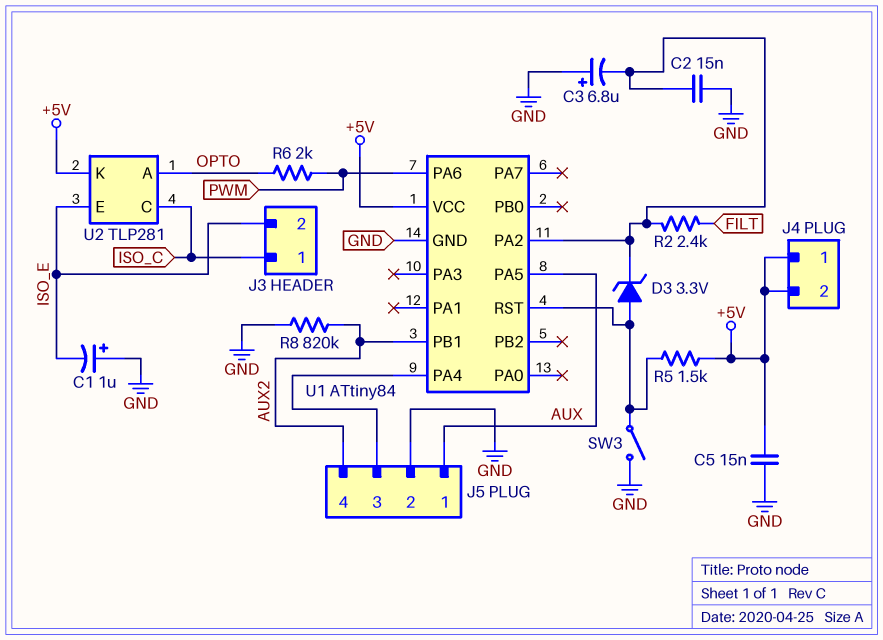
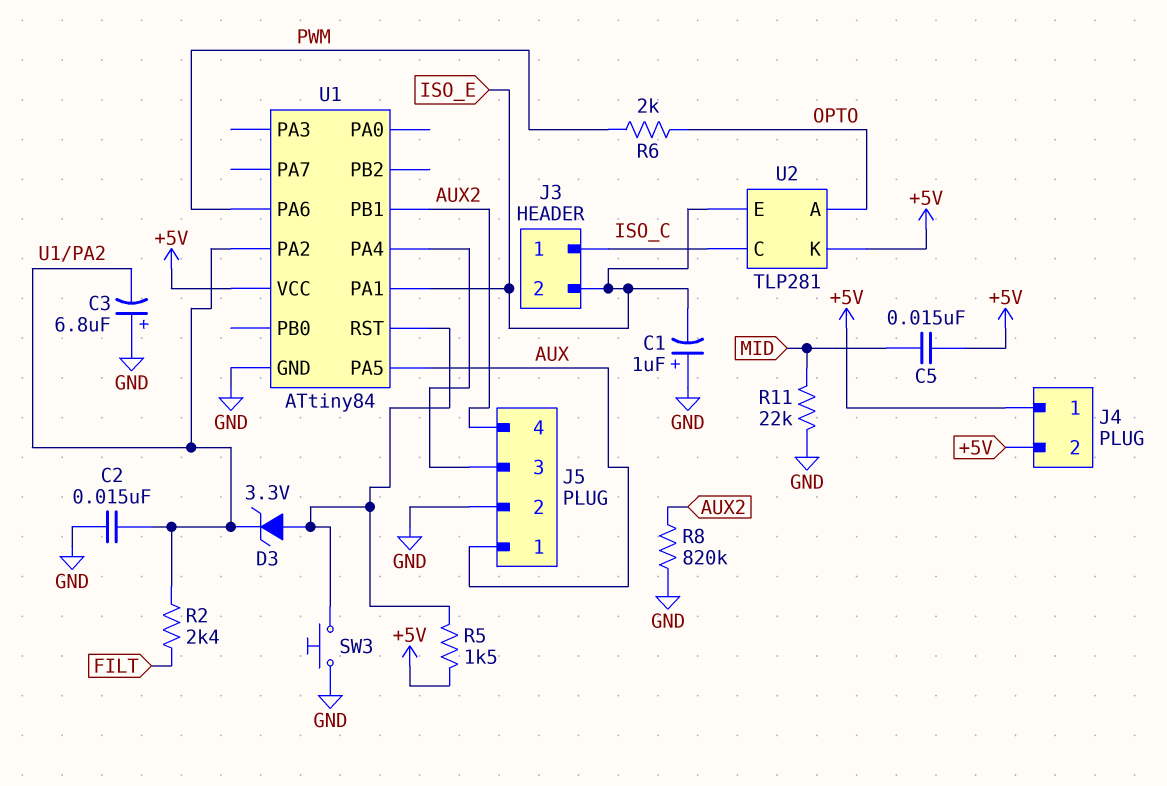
C5: 15nF (+5V, GND) -> 15nF (+5V, MID)
R11: none -> 22k (GND, MID)
SW3: switch (GND, U1/RST) -> button (GND, U1/RST)
U1 pin PA1: none -> ISO_E

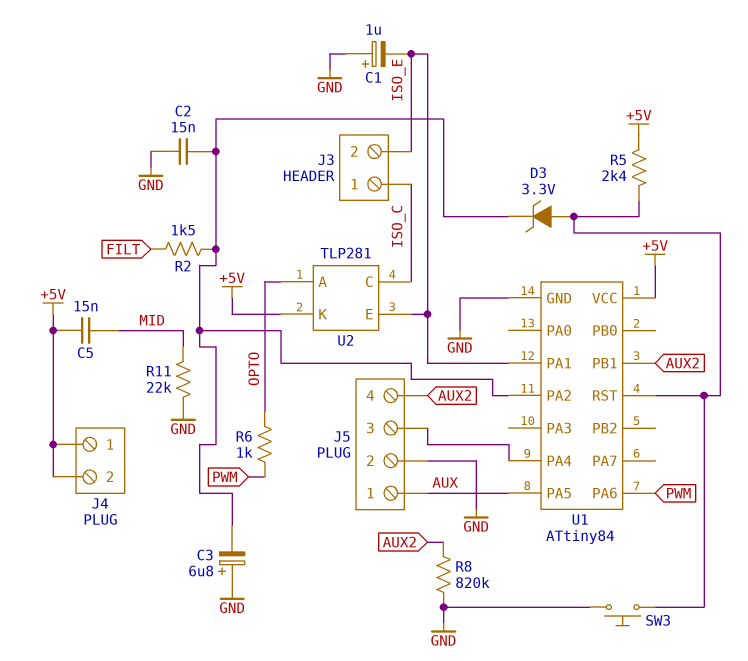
R2: 2.4k (FILT, U1/PA2) -> 1.5k (FILT, U1/PA2)
R5: 1.5k (+5V, U1/RST) -> 2.4k (+5V, U1/RST)
R6: 2k (OPTO, PWM) -> 1k (OPTO, PWM)

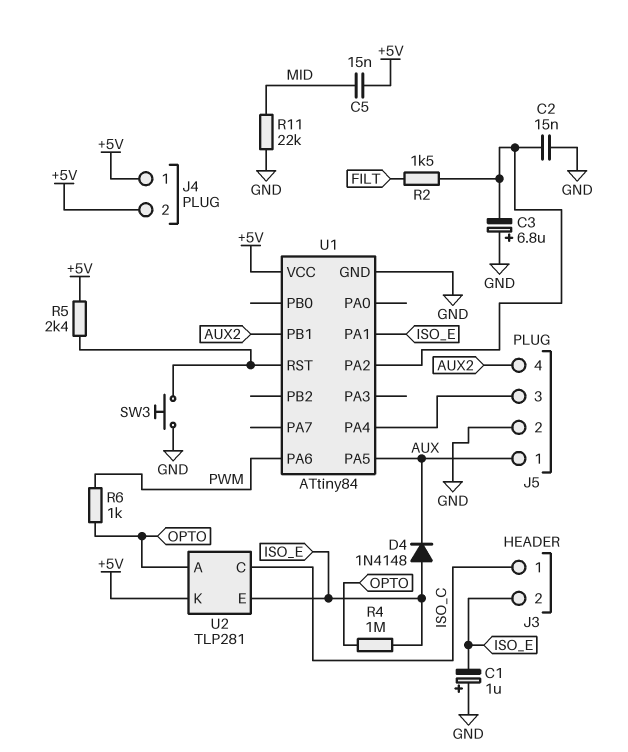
D3: zener 3.3V (A U1/RST, K U1/PA2) -> none
D4: none -> diode 1N4148 (A ISO_E, K AUX)
R4: none -> 1M (ISO_E, OPTO)
R8: 820k (AUX2, GND) -> none

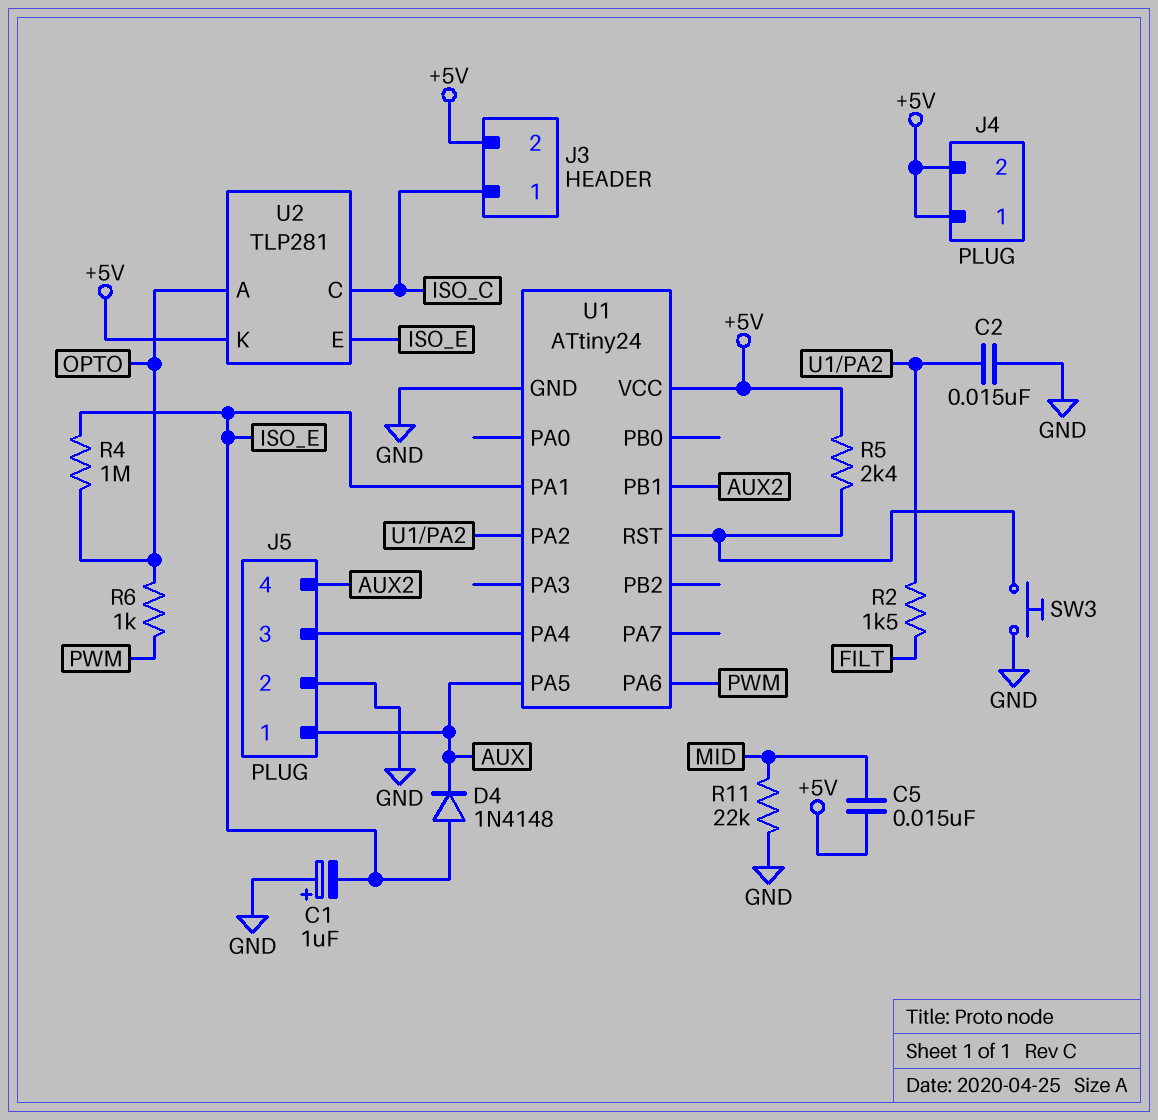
C3: 6.8uF (plus GND, minus U1/PA2) -> none
J3 pin 2: ISO_E -> +5V
U1: ATtiny84 -> ATtiny24

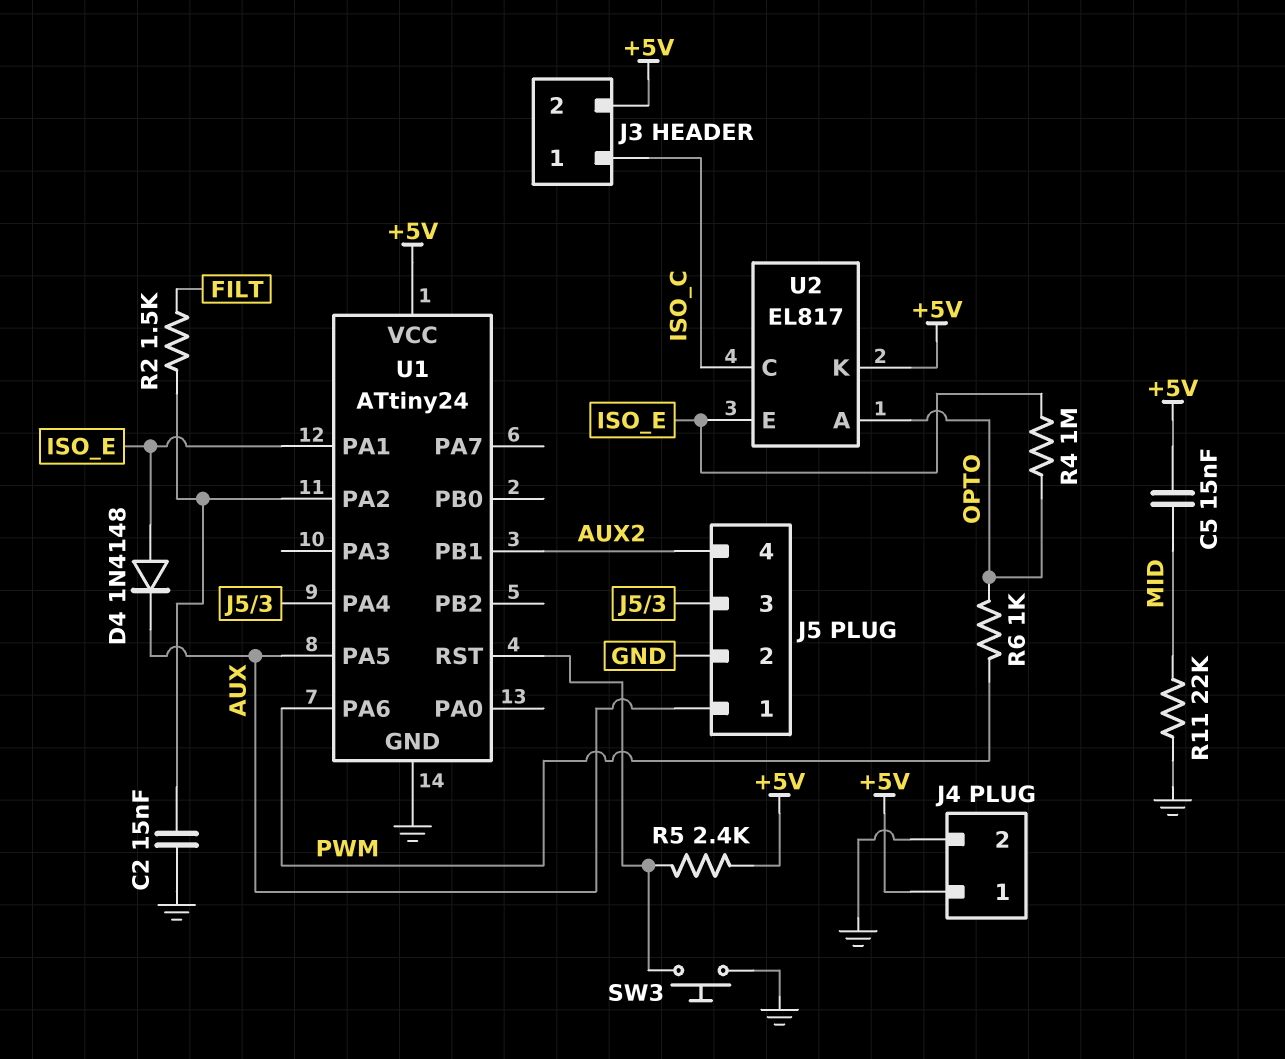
C1: 1uF (plus GND, minus ISO_E) -> none
J4 pin 2: +5V -> GND
U2: TLP281 -> EL817

